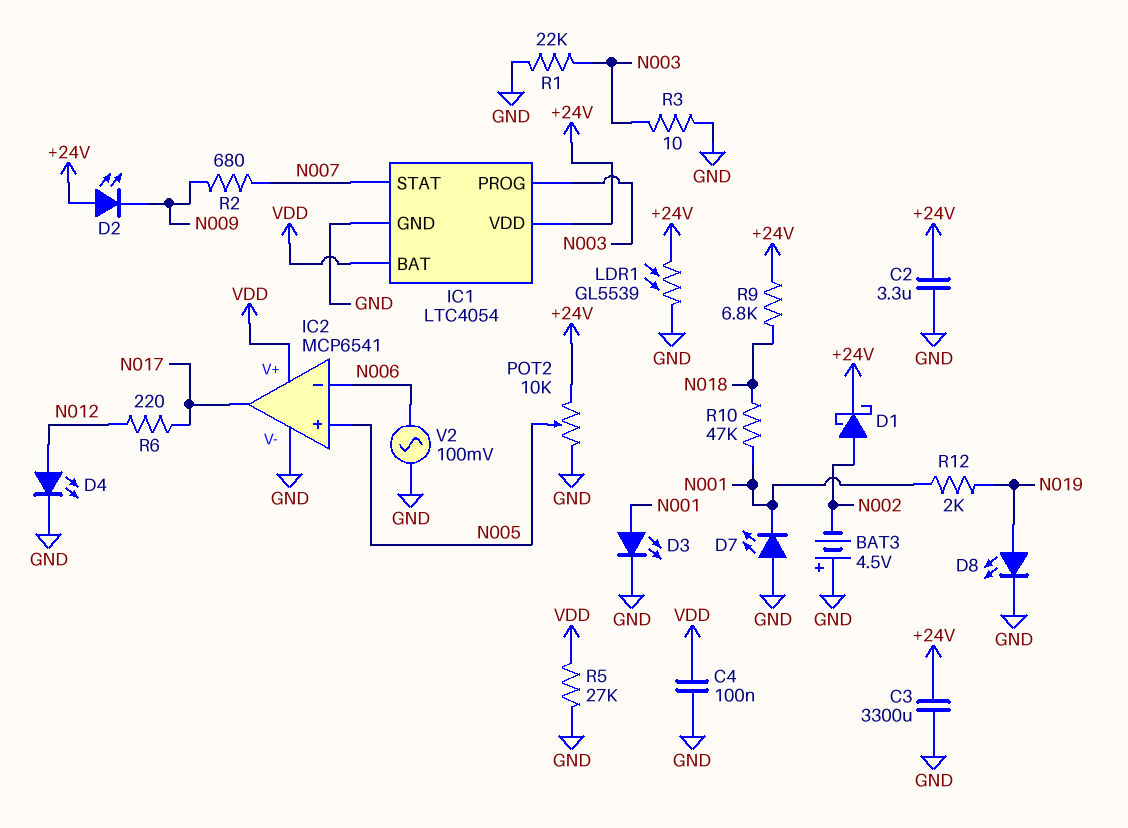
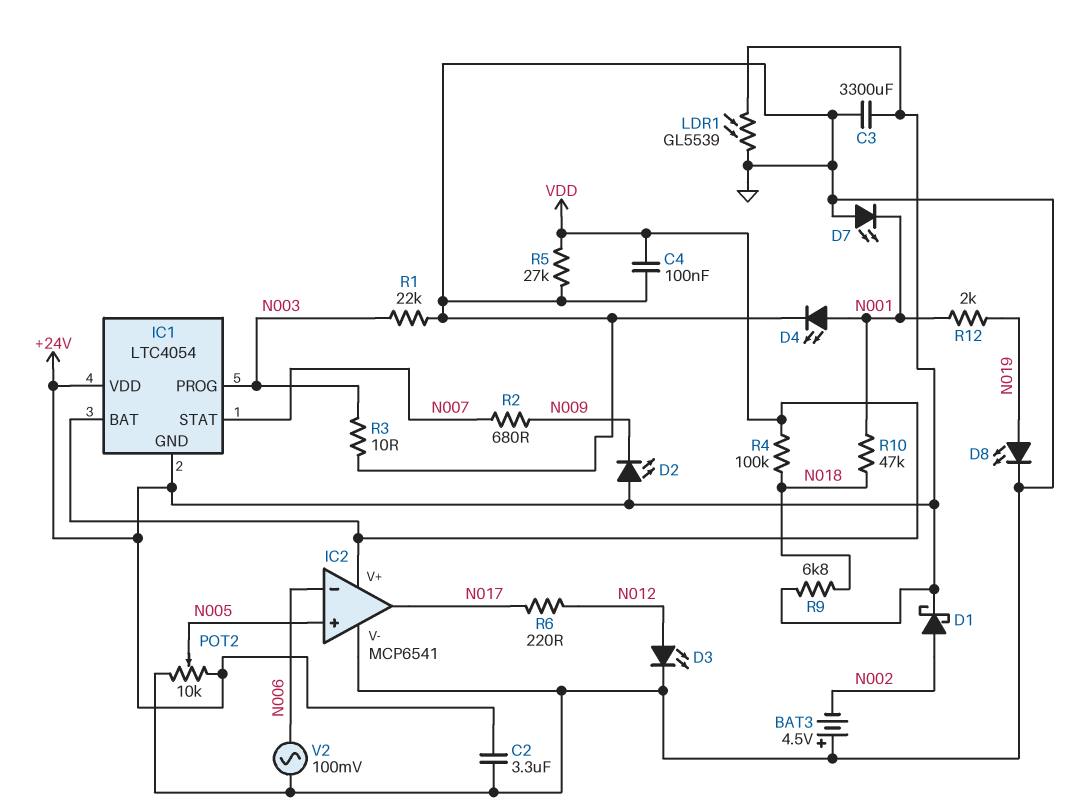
D3: LED (A N001, K GND) -> LED (A N012, K GND)
D4: LED (A N012, K GND) -> LED (A N001, K GND)
IC1 pin GND: GND -> +24V
R4: none -> 100k (N018, VDD)

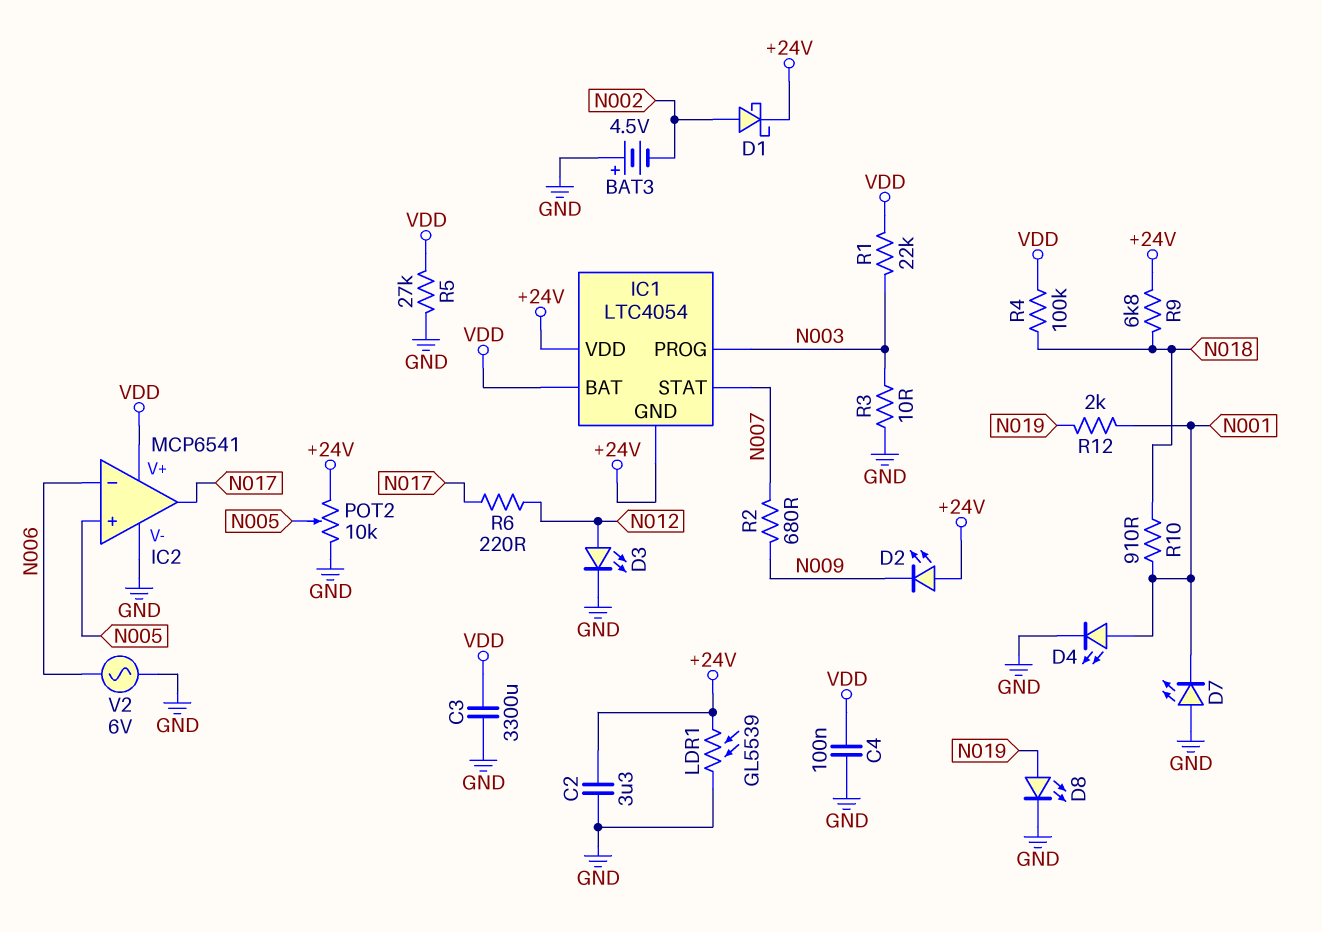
C3: 3300uF (+24V, GND) -> 3300uF (GND, VDD)
R1: 22k (GND, N003) -> 22k (N003, VDD)
R10: 47k (N001, N018) -> 910 (N001, N018)
V2: AC 100mV (GND, N006) -> AC 6V (GND, N006)

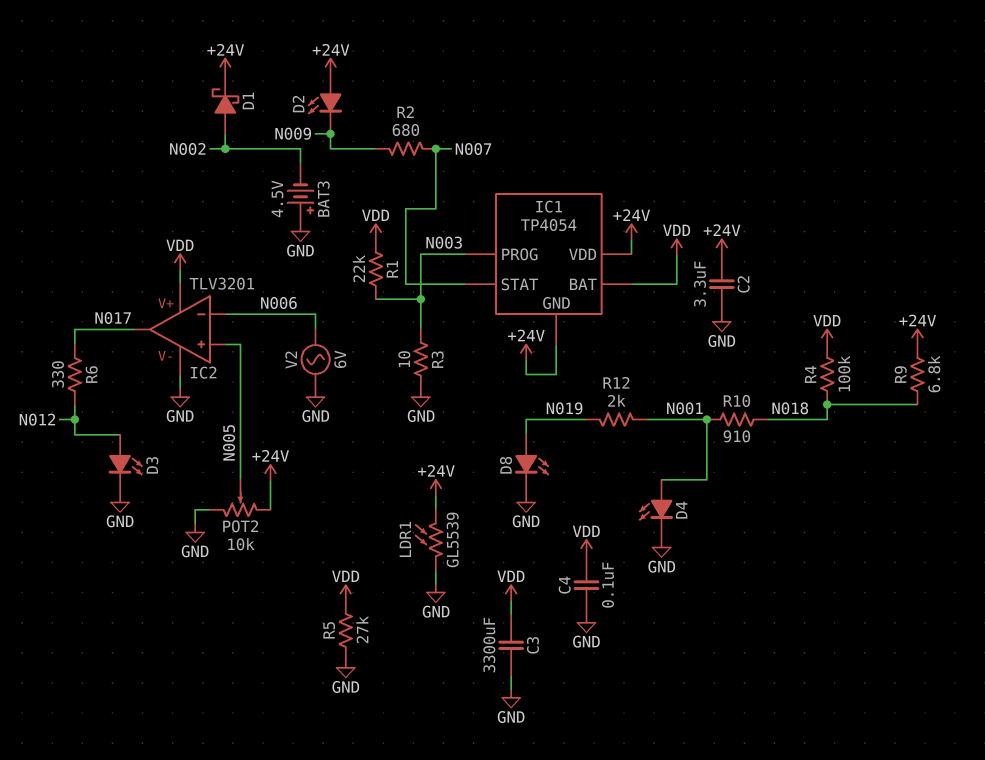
D7: LED (A GND, K N001) -> none
IC1: LTC4054 -> TP4054
IC2: MCP6541 -> TLV3201
R6: 220 (N012, N017) -> 330 (N012, N017)

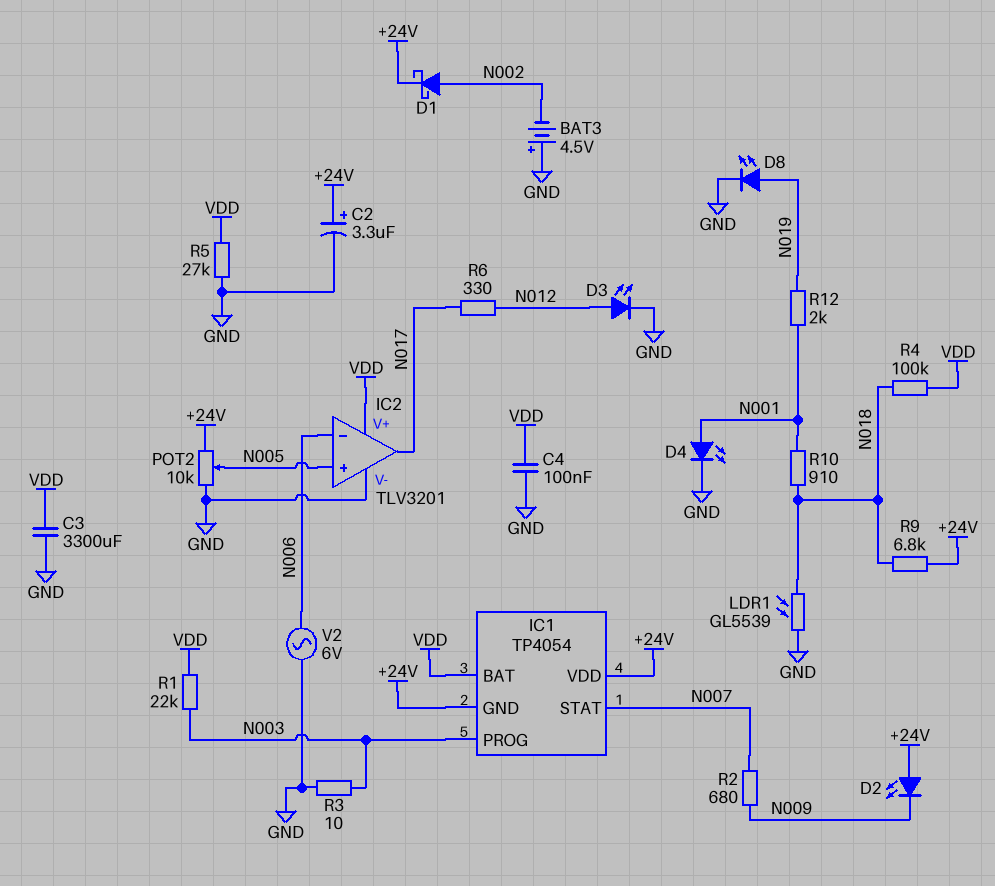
C2: 3.3uF (+24V, GND) -> 3.3uF (plus +24V, minus GND)
LDR1: GL5539 (+24V, GND) -> GL5539 (GND, N018)

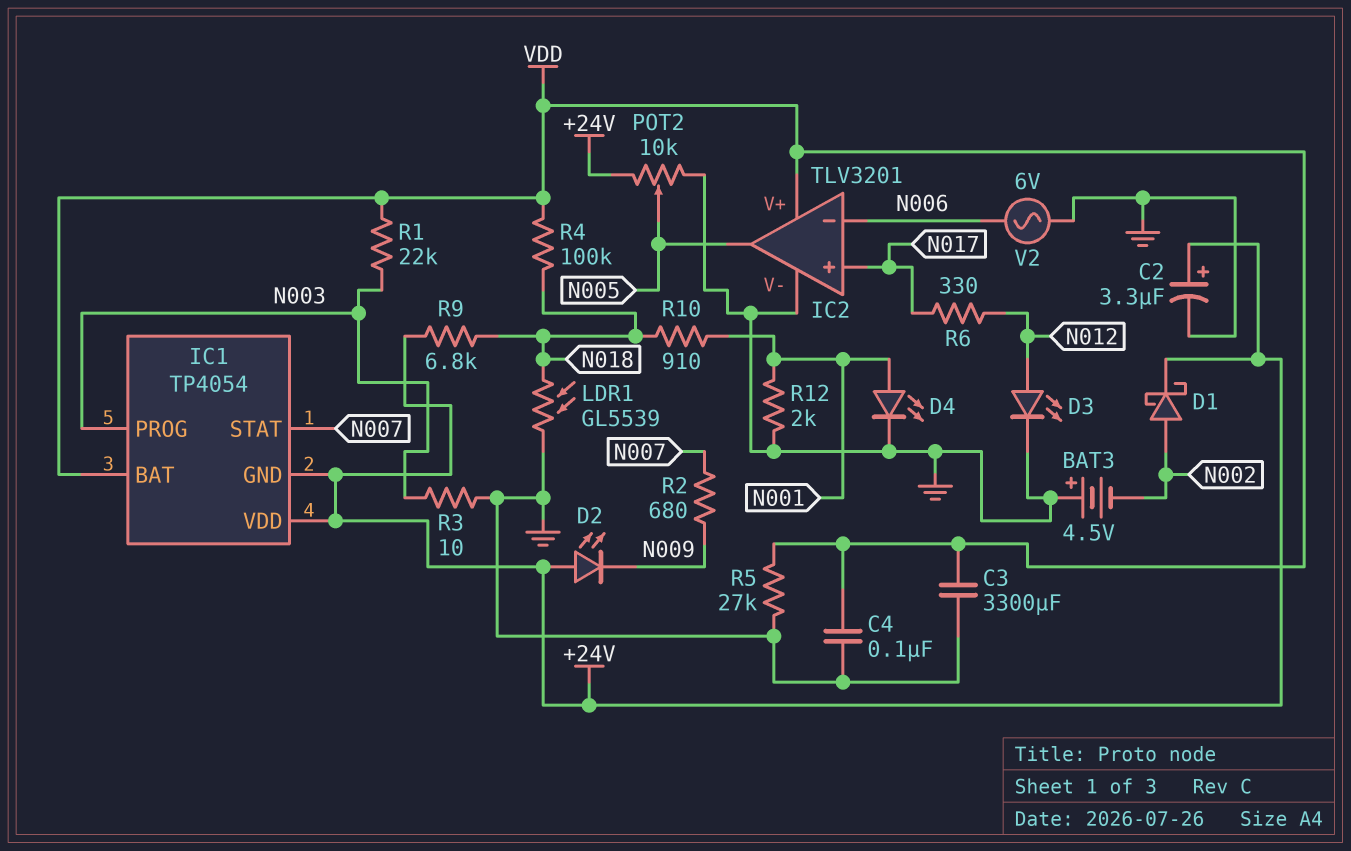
D8: LED (A N019, K GND) -> none
IC2 pin in+: N005 -> N017
IC2 pin out: N017 -> N005
R12: 2k (N001, N019) -> 2k (GND, N001)

